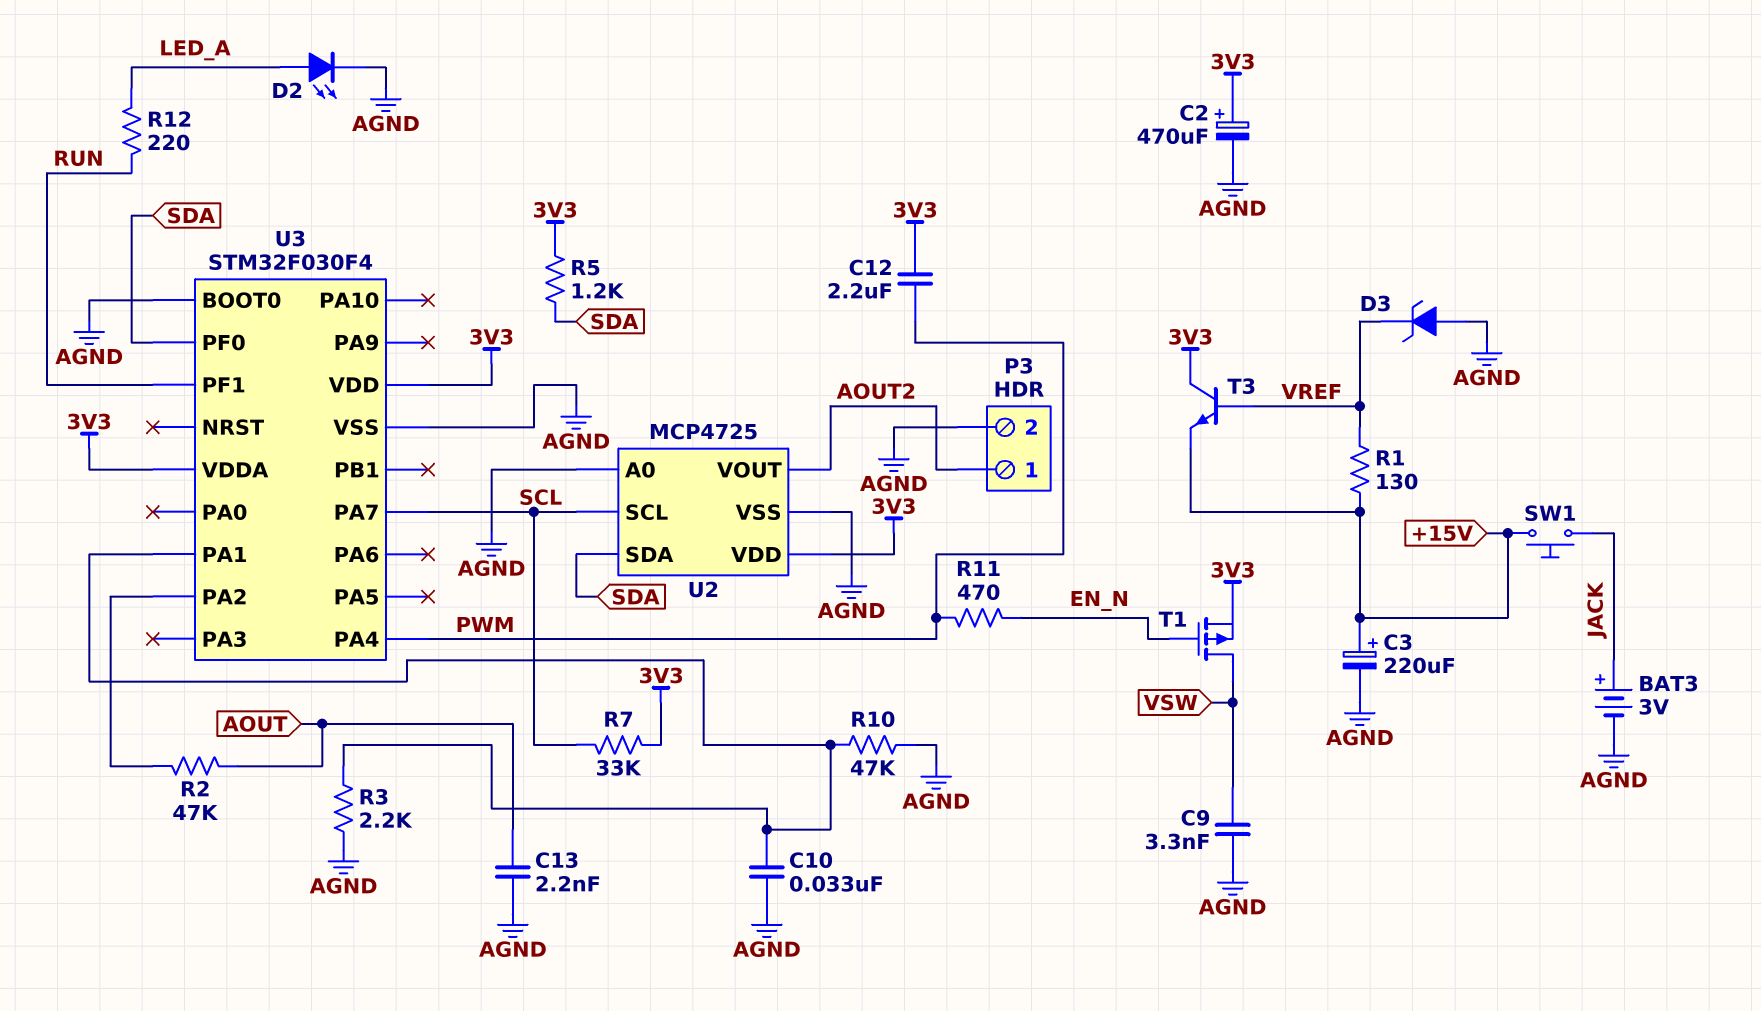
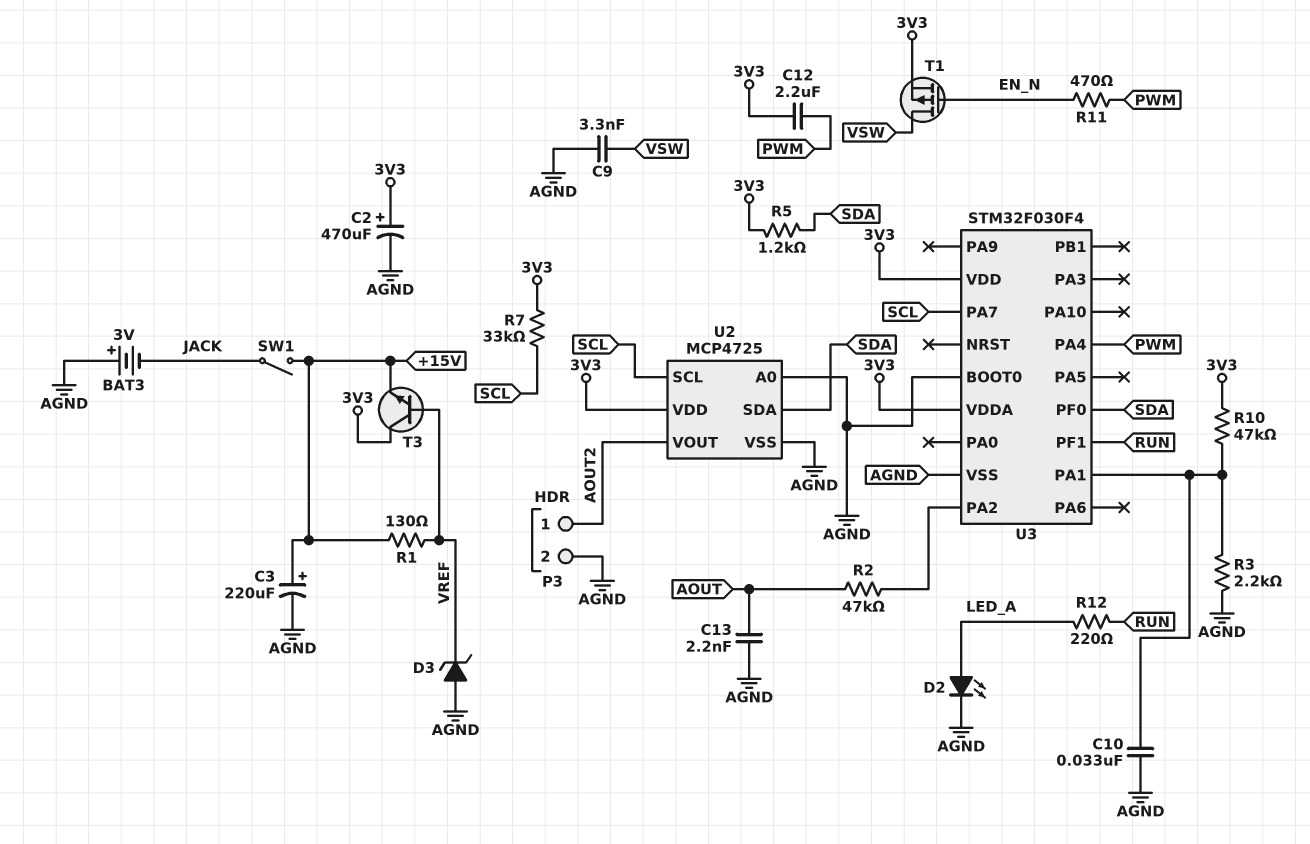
BAT3: 3V (plus JACK, minus AGND) -> 3V (plus AGND, minus JACK)
R10: 47k (AGND, U3/PA1) -> 47k (3V3, U3/PA1)
SW1: button (+15V, JACK) -> switch (+15V, JACK)

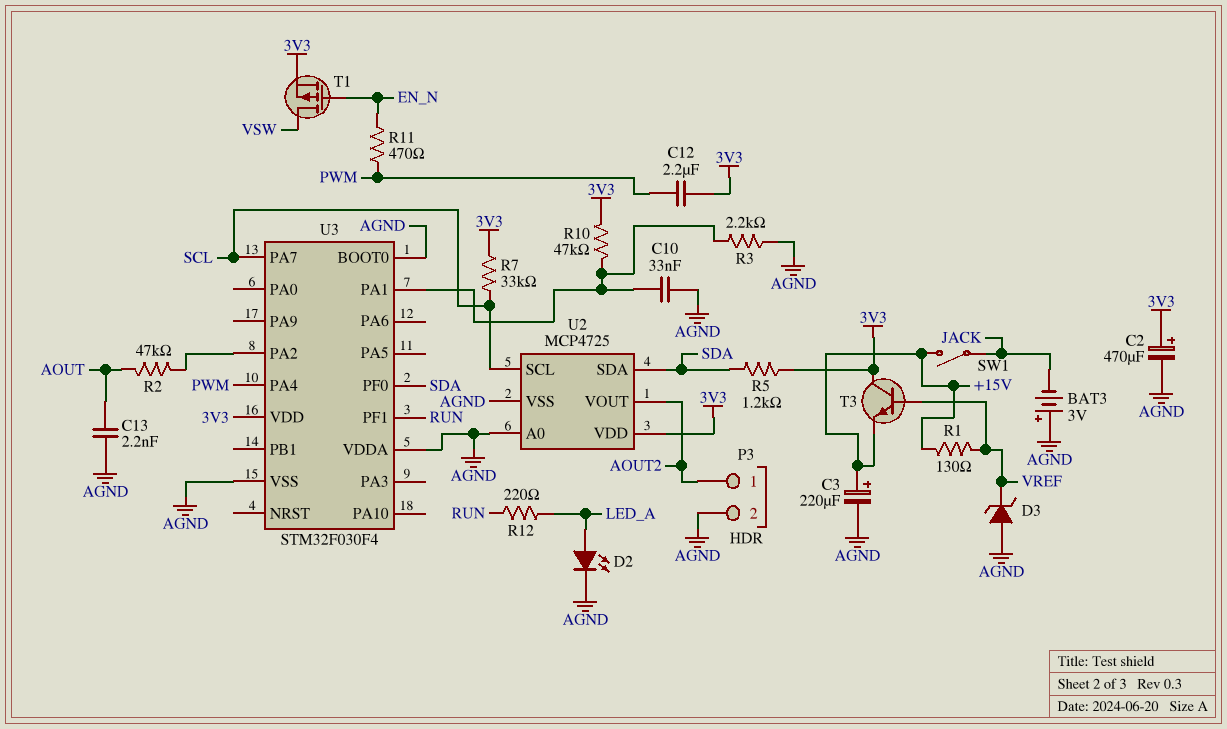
C9: 3.3nF (AGND, VSW) -> none
U3 pin VDDA: 3V3 -> AGND

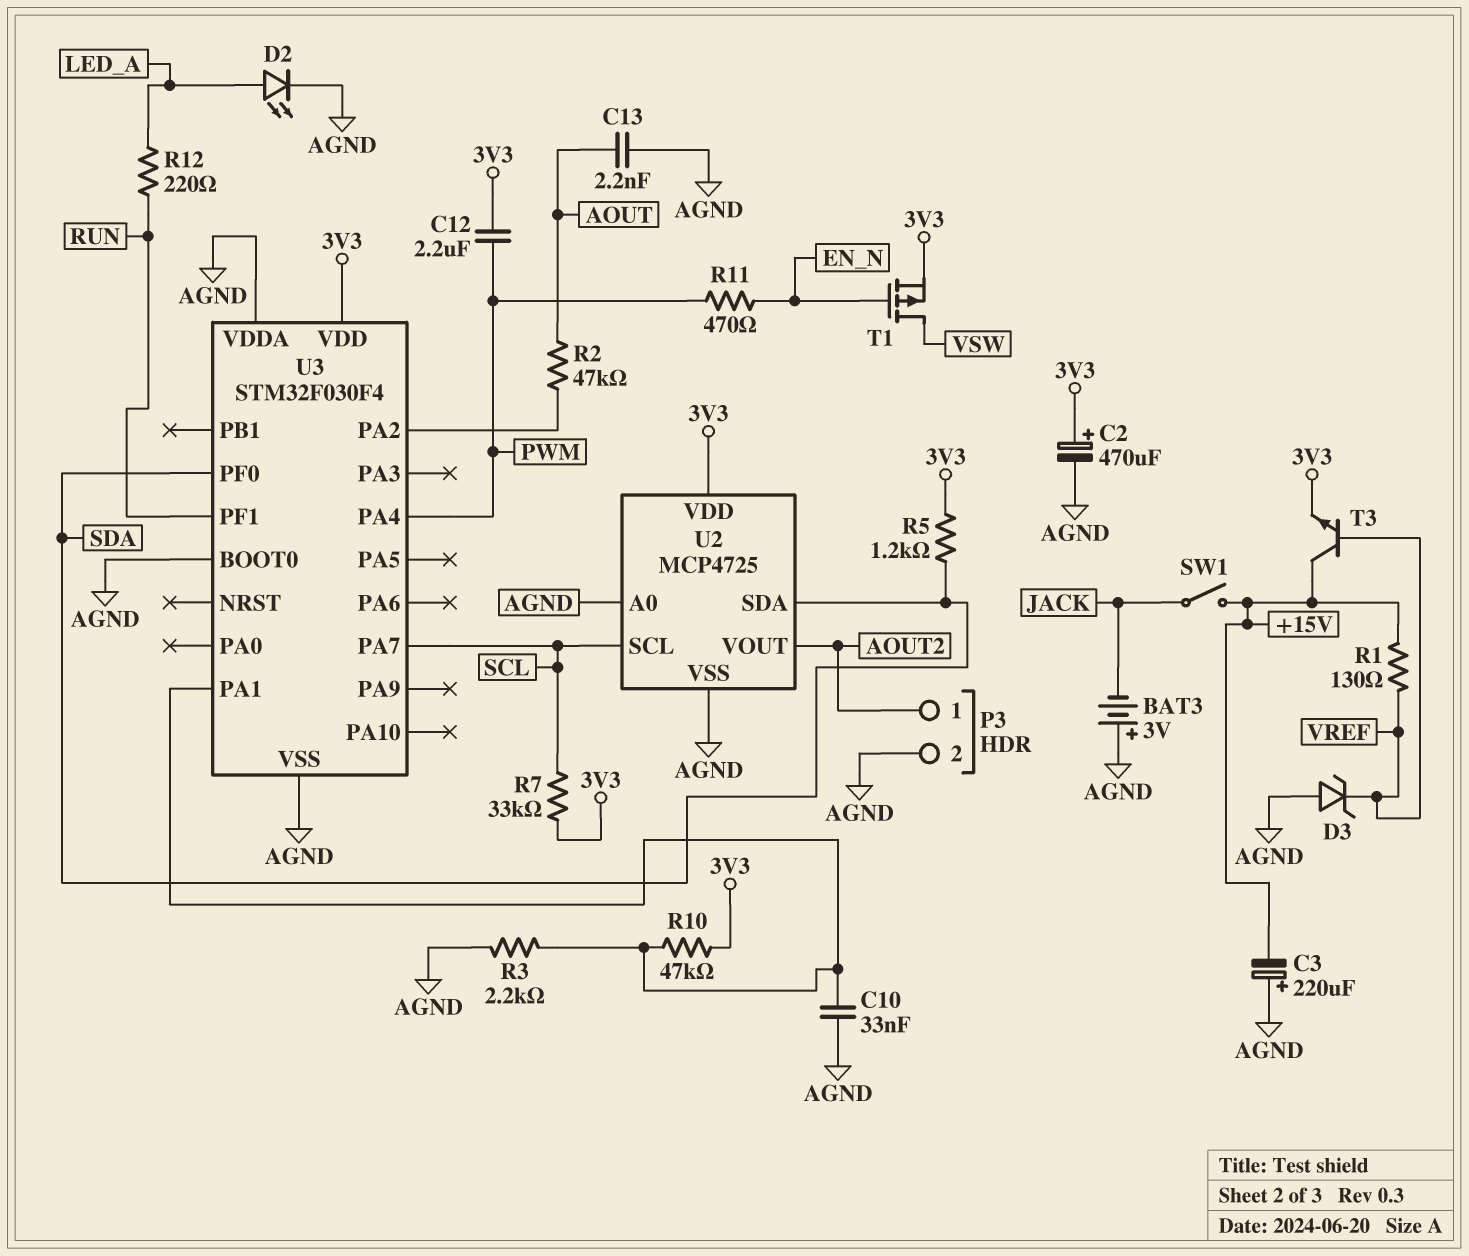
C3: 220uF (plus +15V, minus AGND) -> 220uF (plus AGND, minus +15V)
T3: NPN (B VREF, C 3V3, E +15V) -> NPN (B VREF, C +15V, E 3V3)

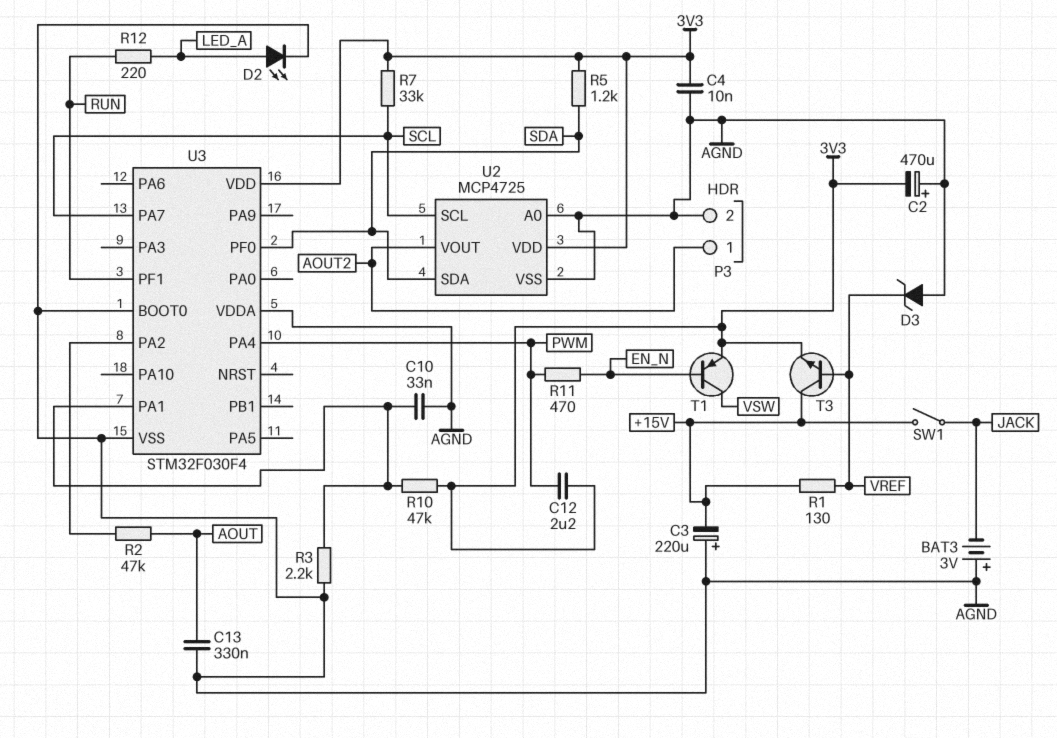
C2: 470uF (plus 3V3, minus AGND) -> 470uF (plus AGND, minus 3V3)
C4: none -> 10nF (3V3, AGND)
C13: 2.2nF (AGND, AOUT) -> 330nF (AGND, AOUT)
T1: PMOS (G EN_N, D VSW, S 3V3) -> PNP (B EN_N, C VSW, E 3V3)

